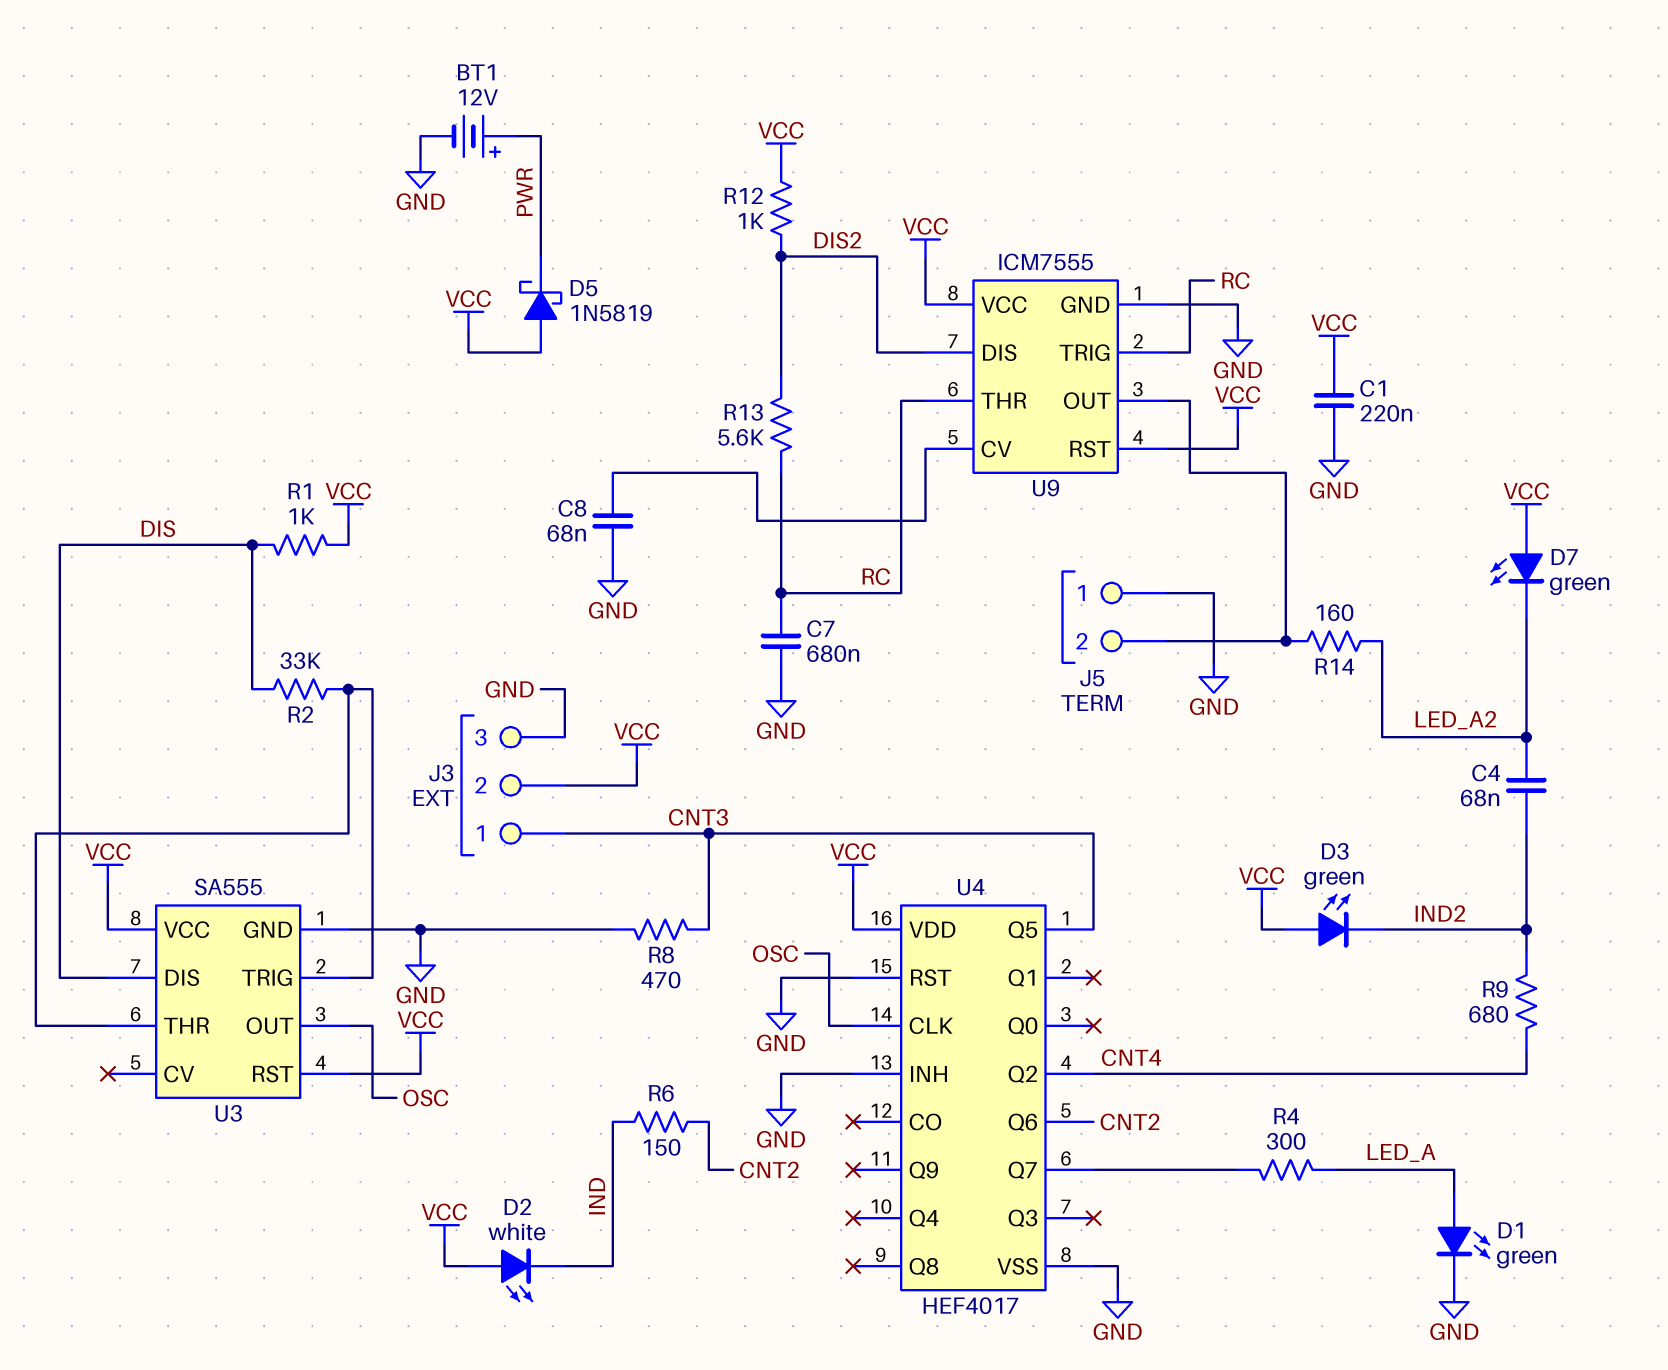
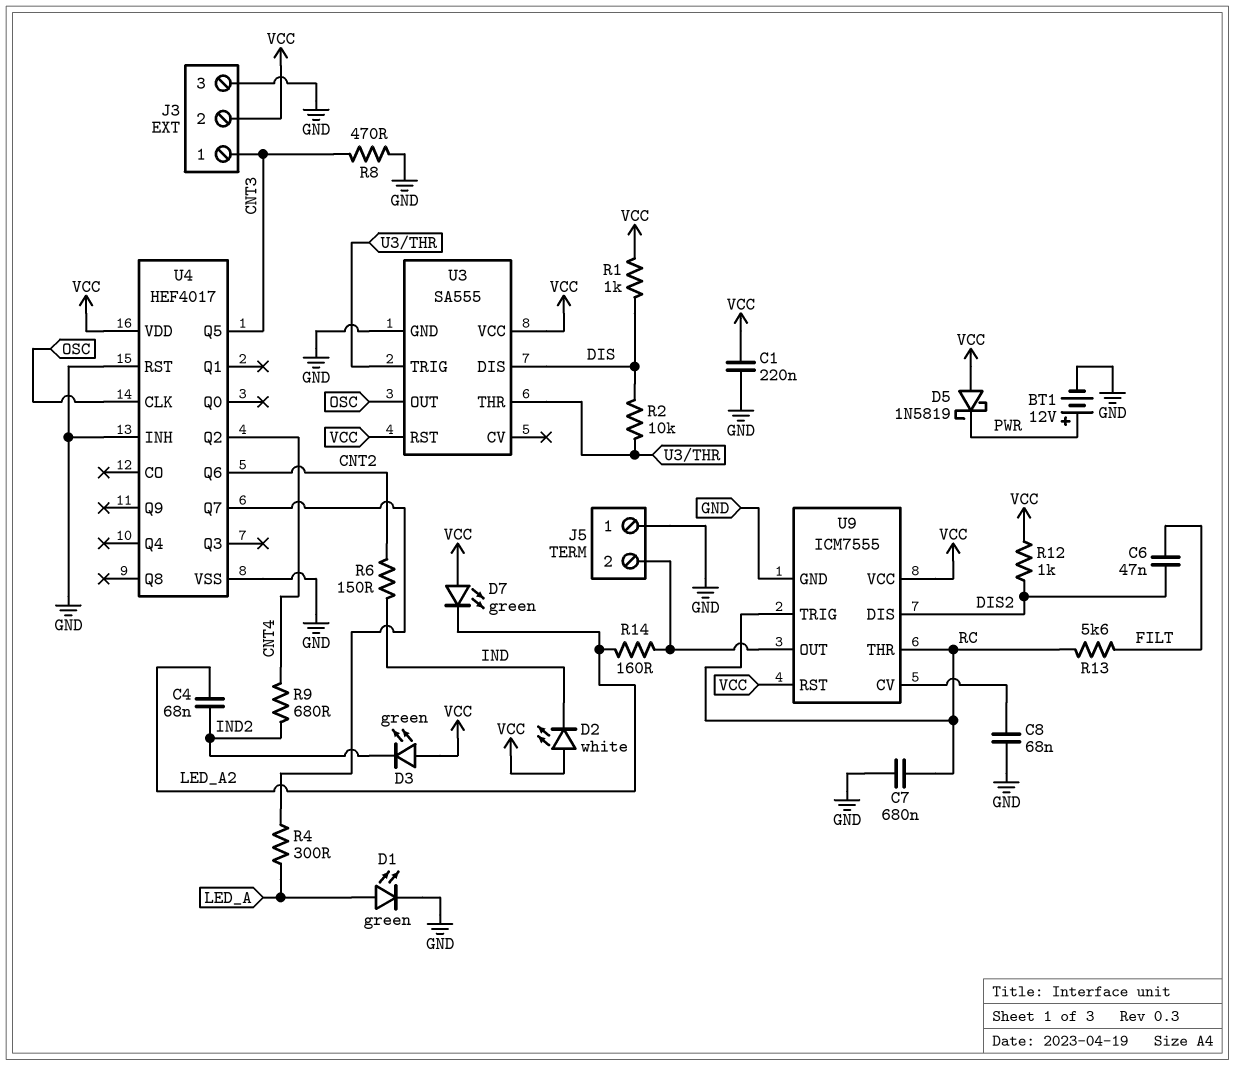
C6: none -> 47nF (DIS2, FILT)
R2: 33k (DIS, U3/THR) -> 10k (DIS, U3/THR)
R13: 5.6k (DIS2, RC) -> 5.6k (FILT, RC)

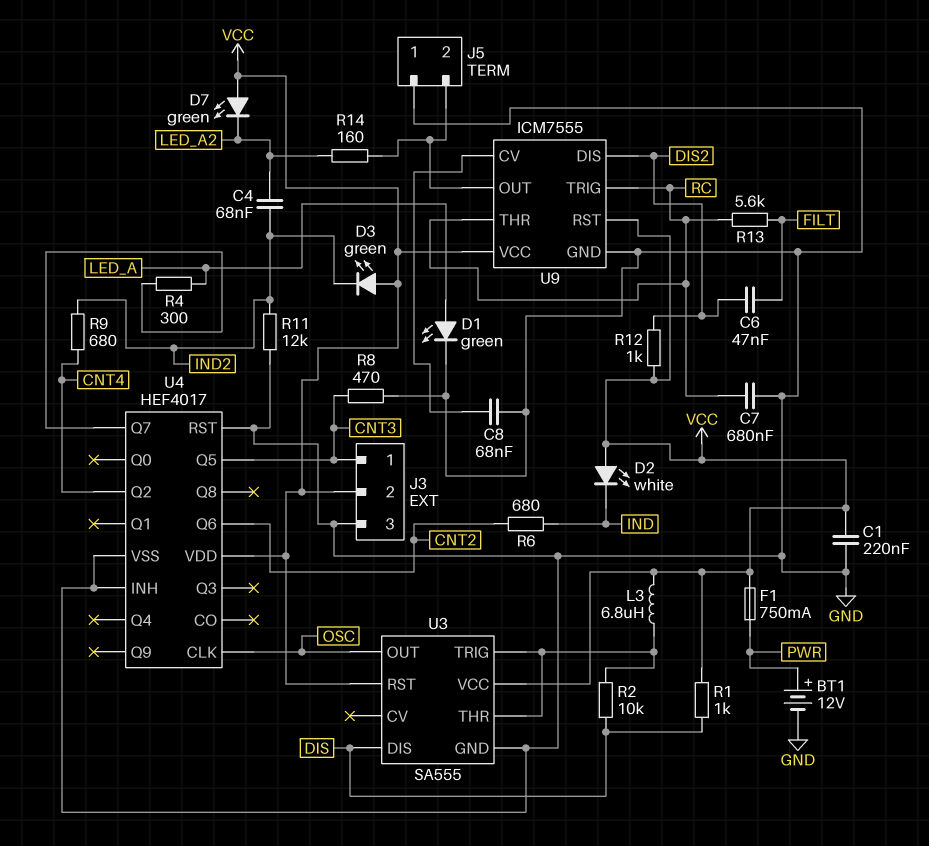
D5: schottky 1N5819 (A VCC, K PWR) -> none
F1: none -> 750mA (PWR, VCC)
L3: none -> 6.8uH (U3/THR, VCC)
R6: 150 (CNT2, IND) -> 680 (CNT2, IND)
R11: none -> 12k (GND, IND2)

